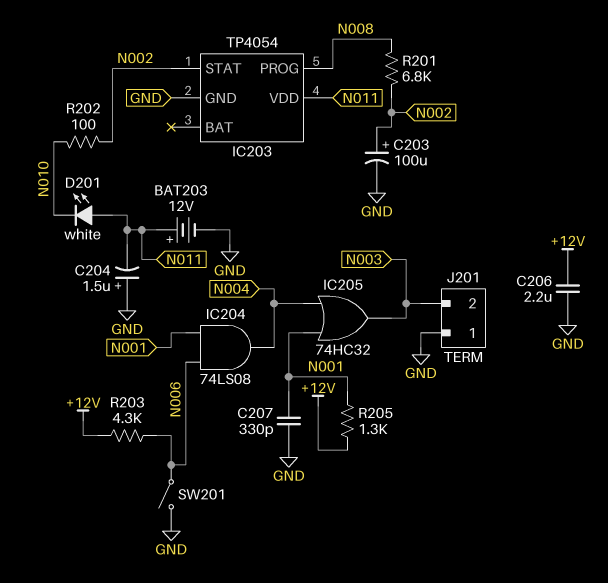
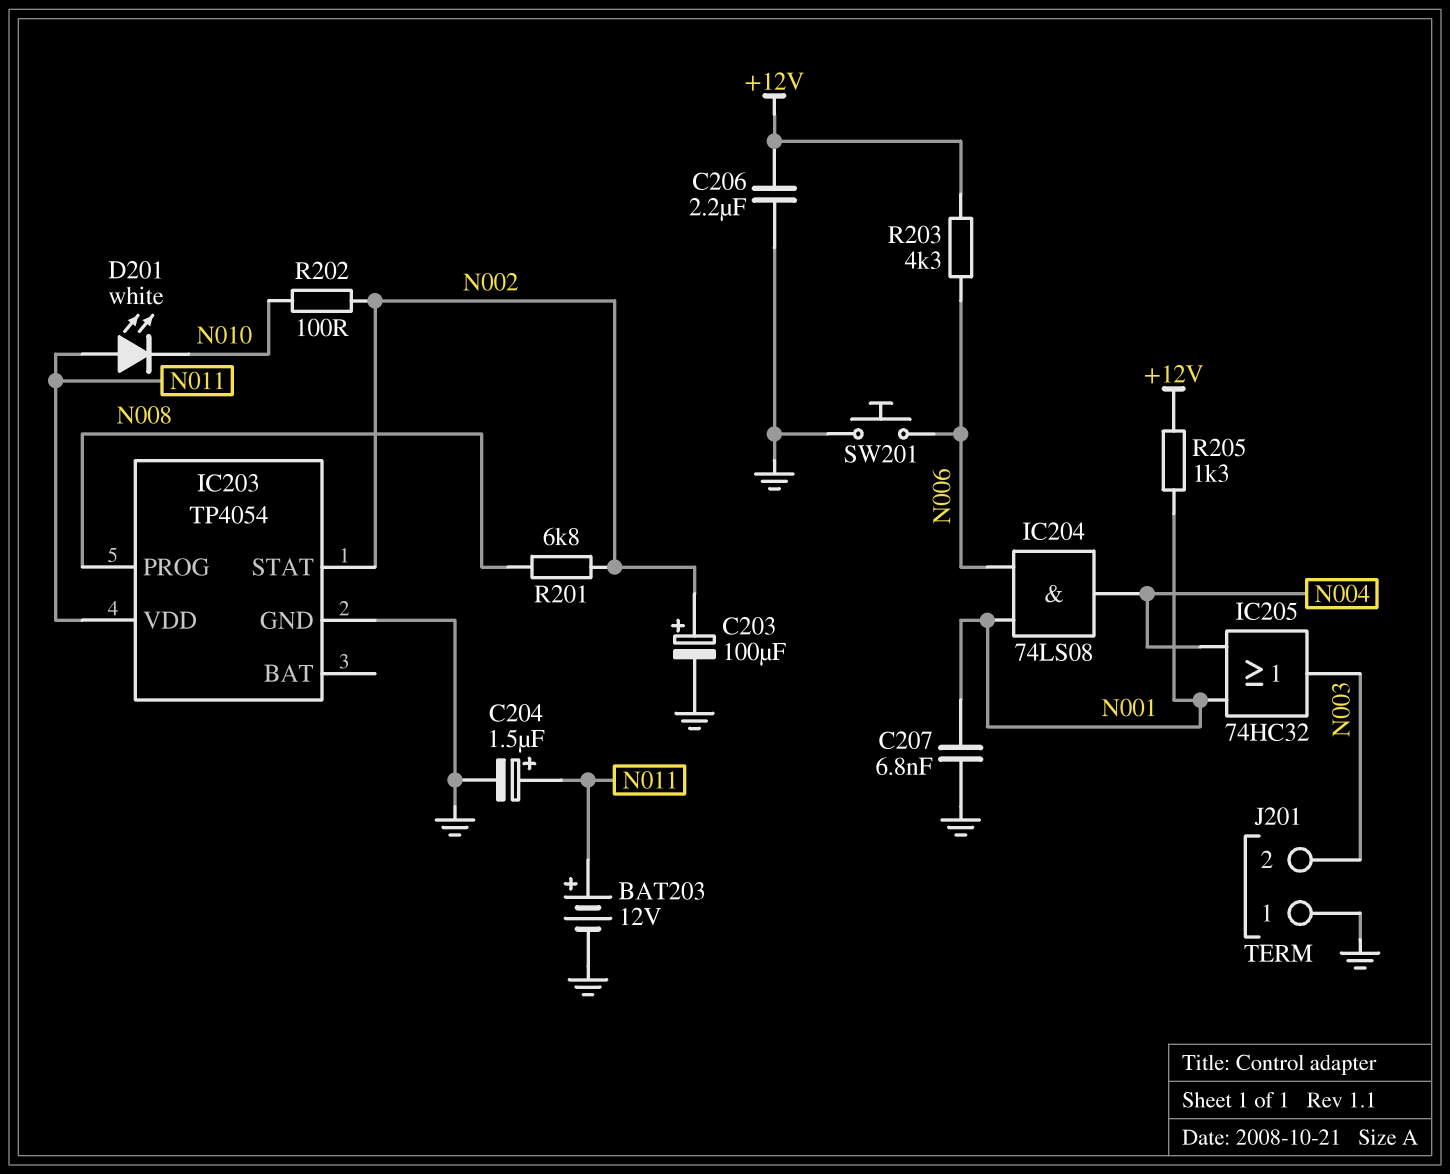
C204: 1.5uF (plus GND, minus N011) -> 1.5uF (plus N011, minus GND)
C207: 330pF (GND, N001) -> 6.8nF (GND, N001)
SW201: switch (GND, N006) -> button (GND, N006)

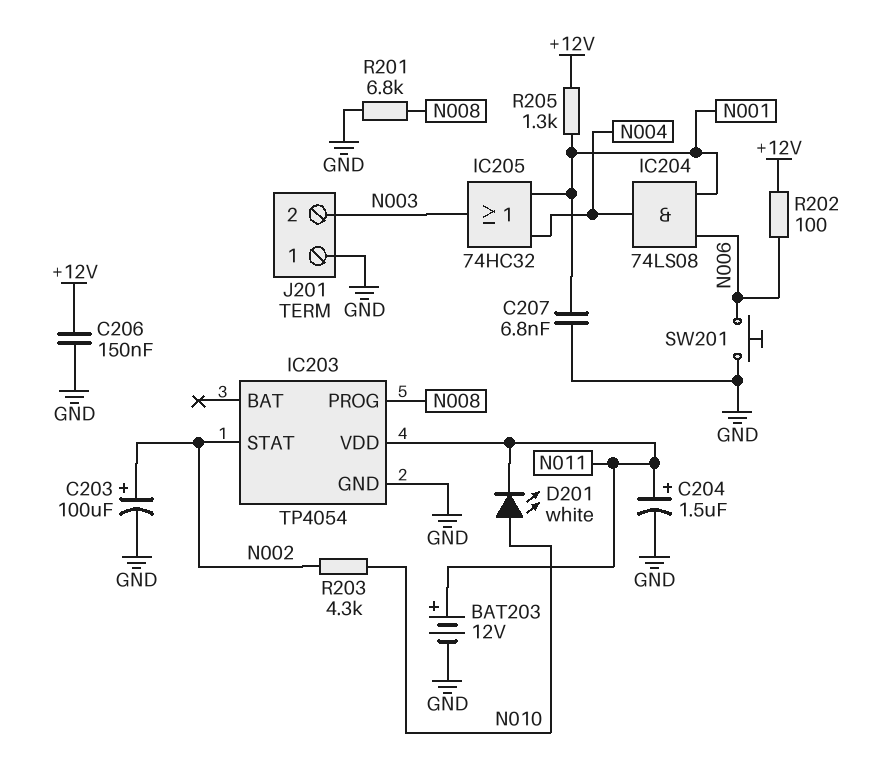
C206: 2.2uF (+12V, GND) -> 150nF (+12V, GND)
D201: LED white (A N011, K N010) -> LED white (A N010, K N011)
R201: 6.8k (N002, N008) -> 6.8k (GND, N008)
R202: 100 (N002, N010) -> 100 (+12V, N006)
R203: 4.3k (+12V, N006) -> 4.3k (N002, N010)

